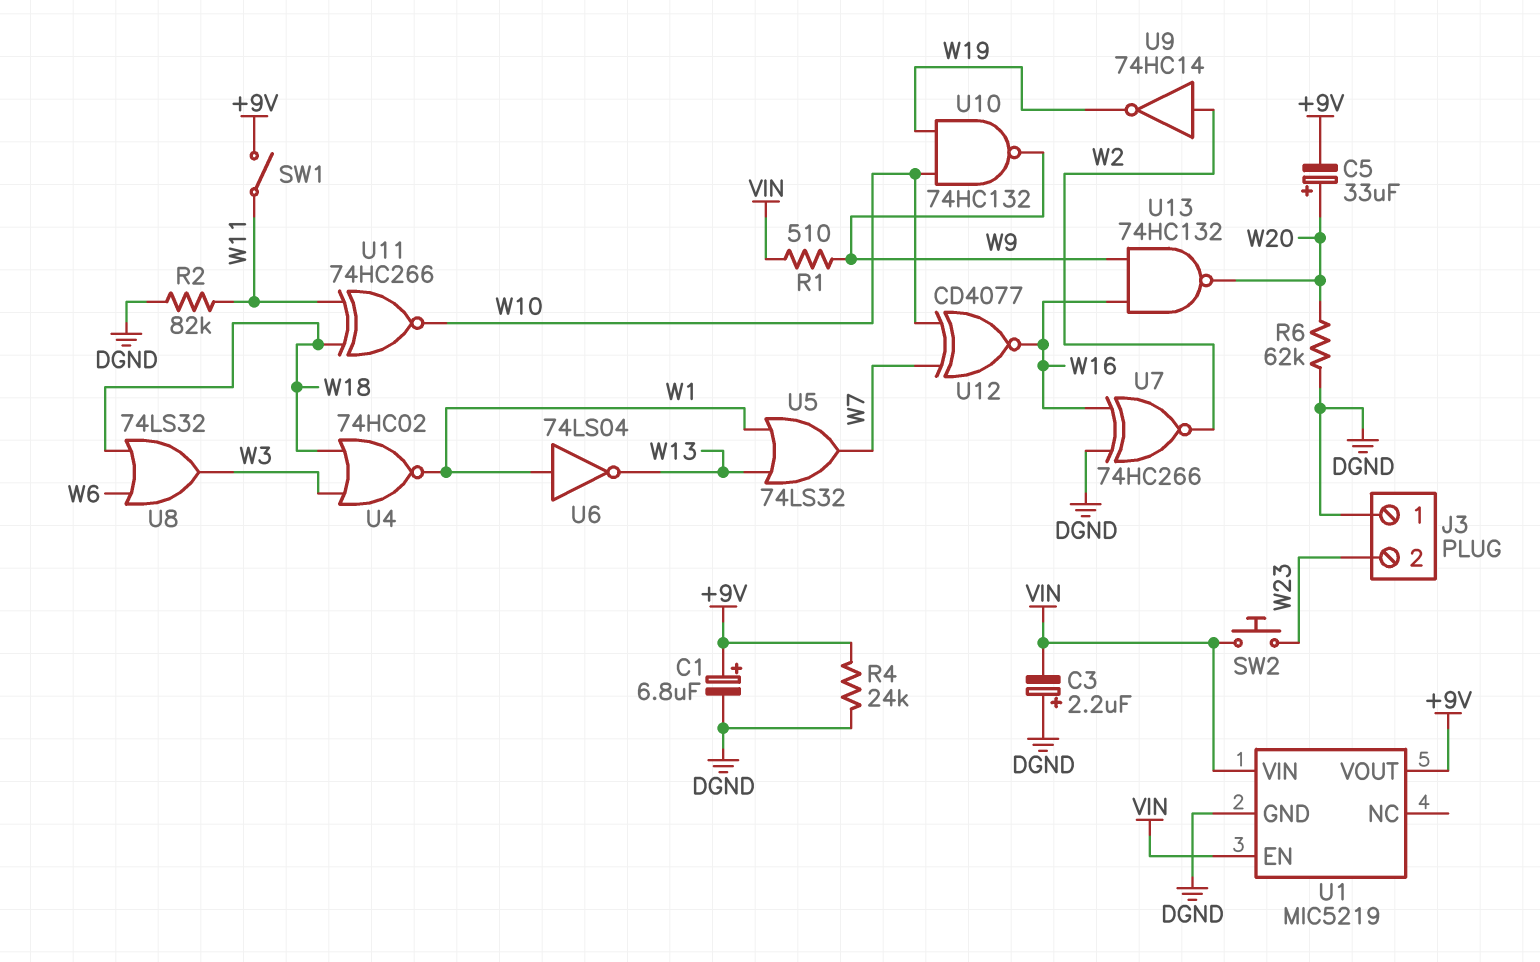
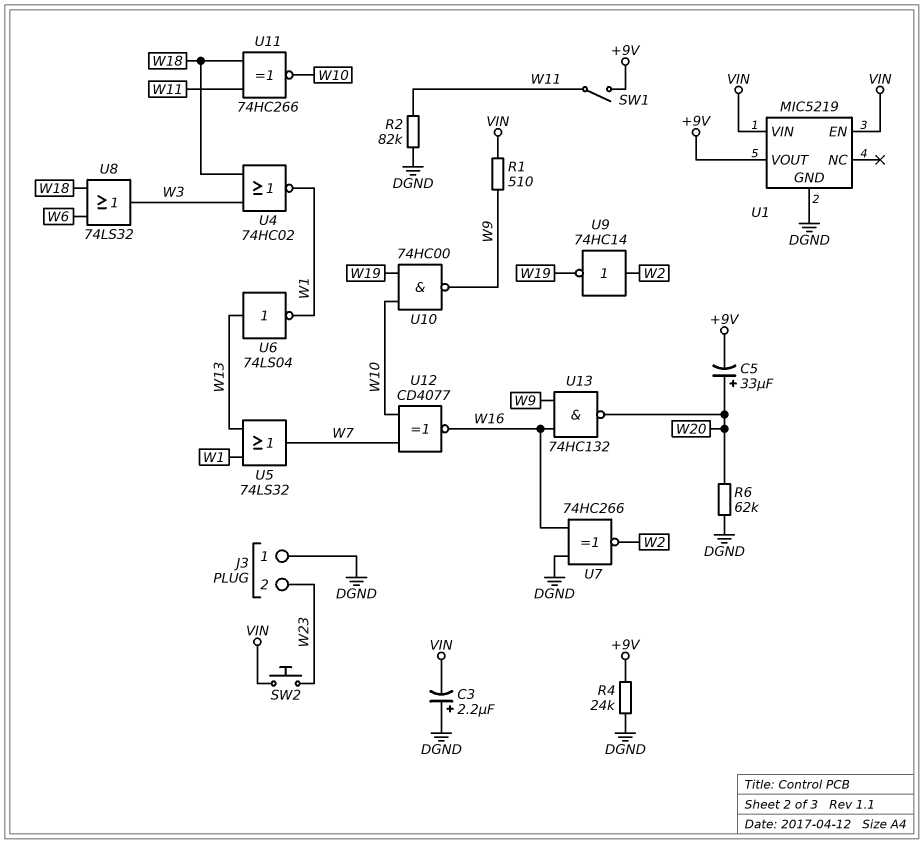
C1: 6.8uF (plus +9V, minus DGND) -> none
U6: NOT 74LS04 (in W1, out W13) -> NOT 74LS04 (in W13, out W1)
U10: NAND 74HC132 (in W10, in W19, out W9) -> NAND 74HC00 (in W10, in W19, out W9)

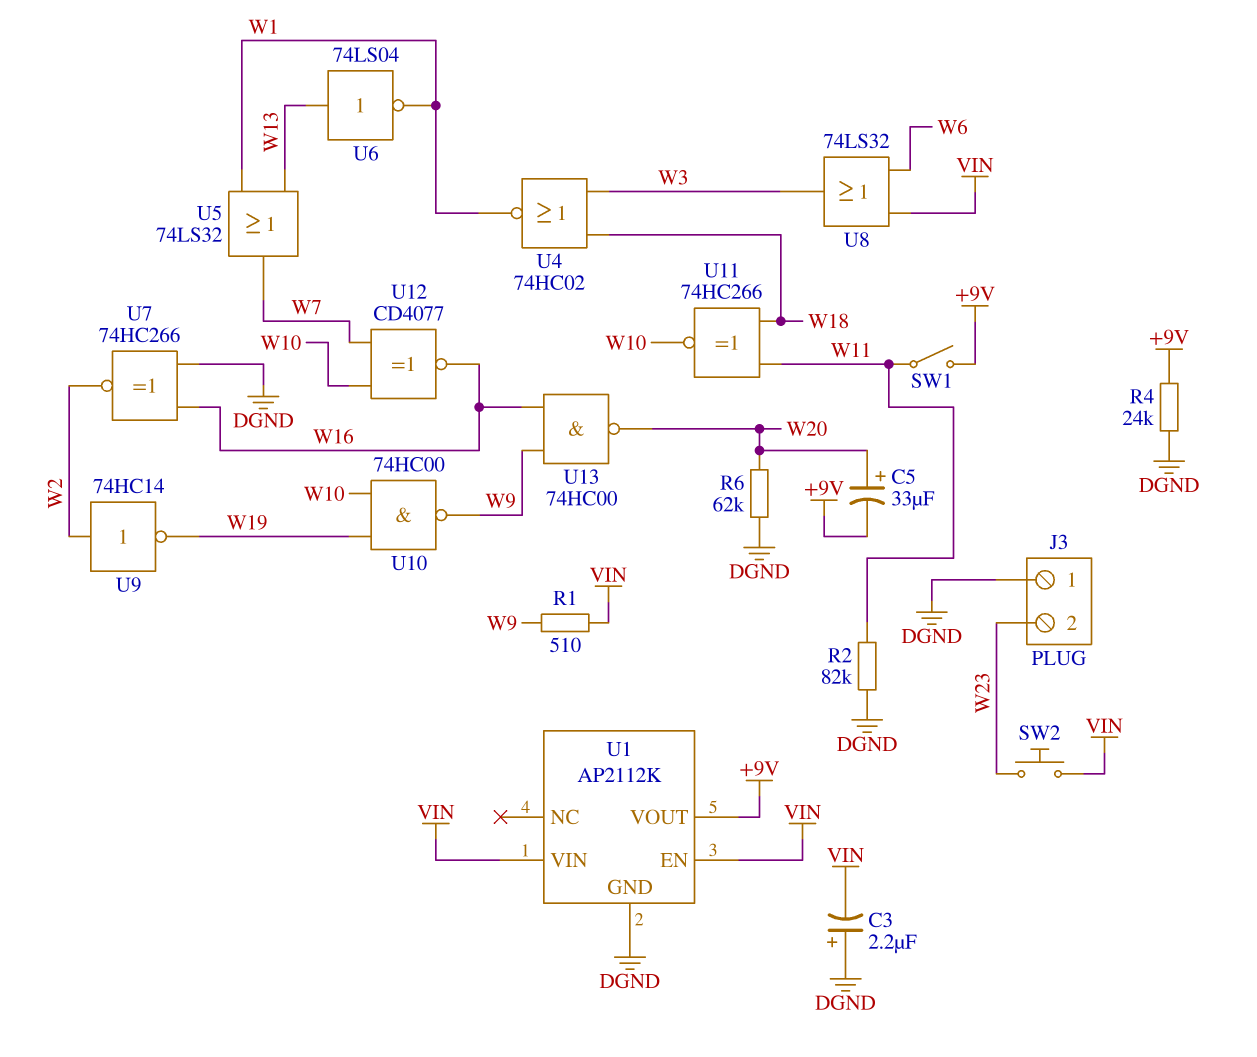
U1: MIC5219 -> AP2112K
U8: OR 74LS32 (in W6, in W18, out W3) -> OR 74LS32 (in VIN, in W6, out W3)
U13: NAND 74HC132 (in W9, in W16, out W20) -> NAND 74HC00 (in W9, in W16, out W20)

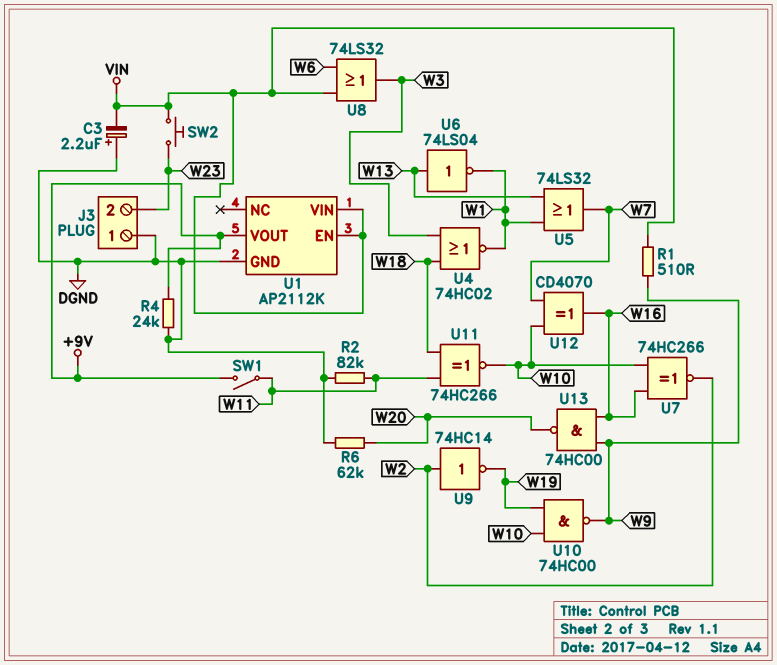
C5: 33uF (plus W20, minus +9V) -> none
U7: XNOR 74HC266 (in DGND, in W16, out W2) -> XNOR 74HC266 (in W10, in W16, out W2)
U12: XNOR CD4077 (in W7, in W10, out W16) -> XOR CD4070 (in W7, in W10, out W16)

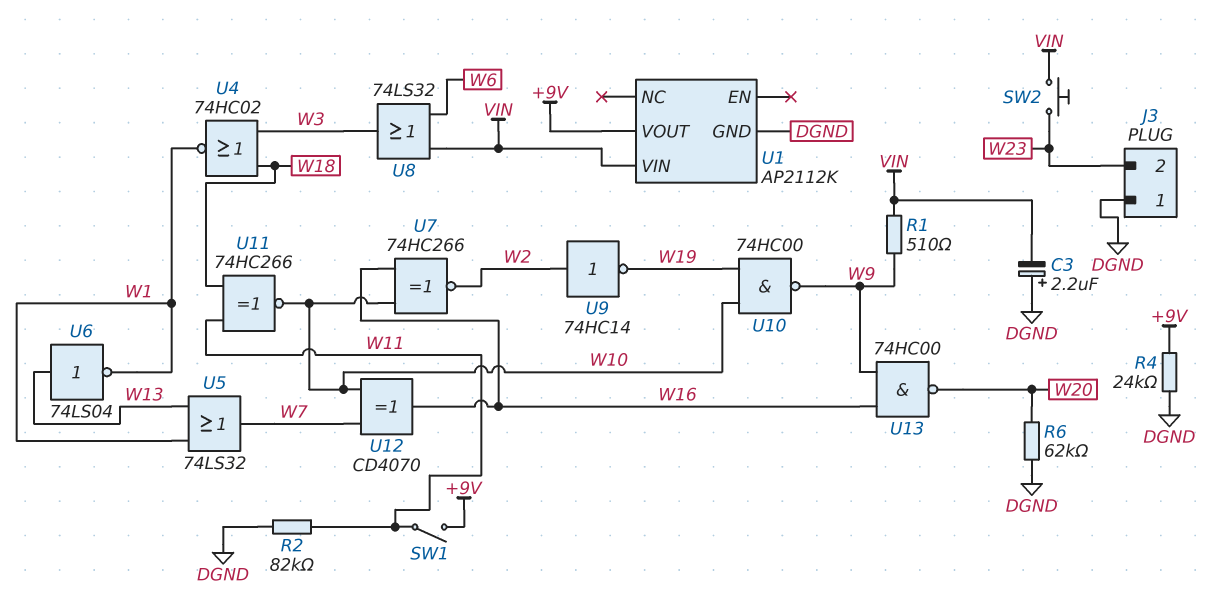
U1 pin EN: VIN -> none

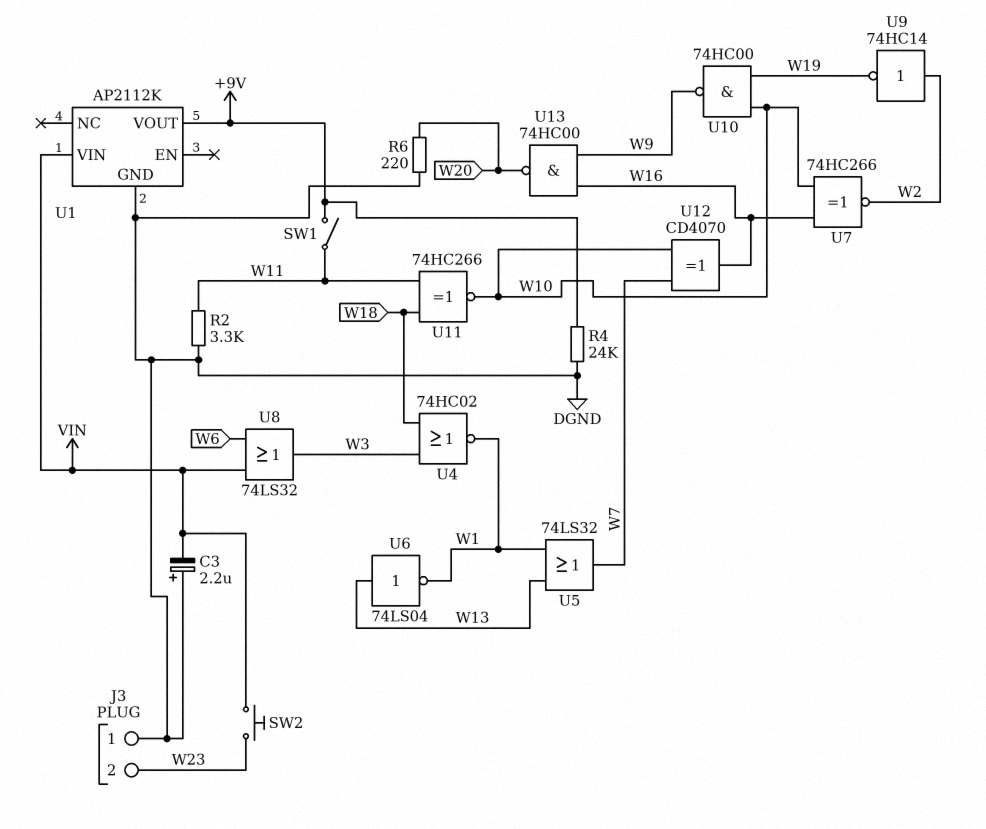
R1: 510 (VIN, W9) -> none
R2: 82k (DGND, W11) -> 3.3k (DGND, W11)
R6: 62k (DGND, W20) -> 220 (DGND, W20)

